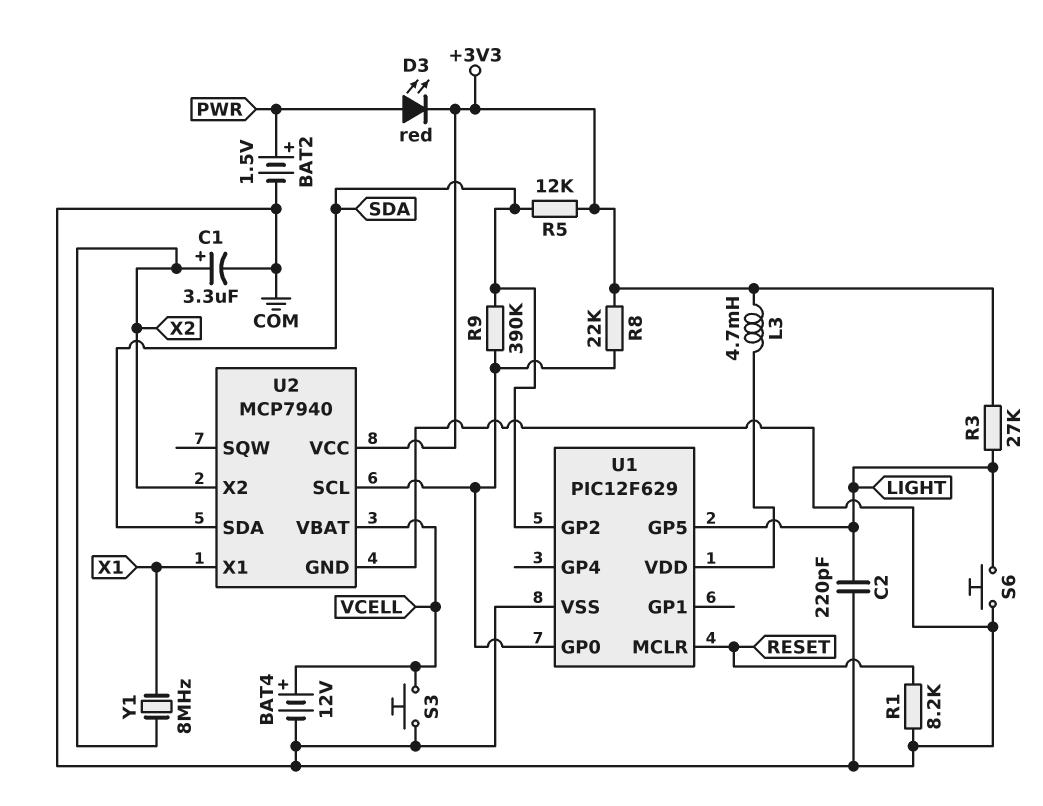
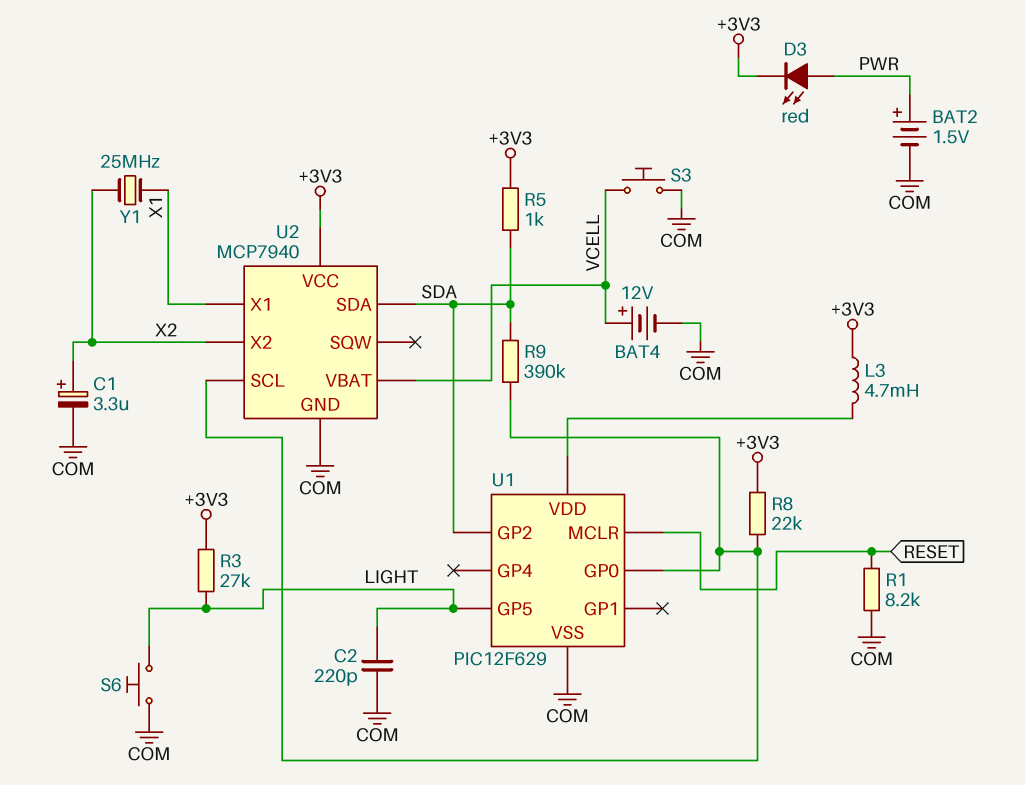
R5: 12k (+3V3, SDA) -> 1k (+3V3, SDA)
Y1: 8MHz (X1, X2) -> 25MHz (X1, X2)

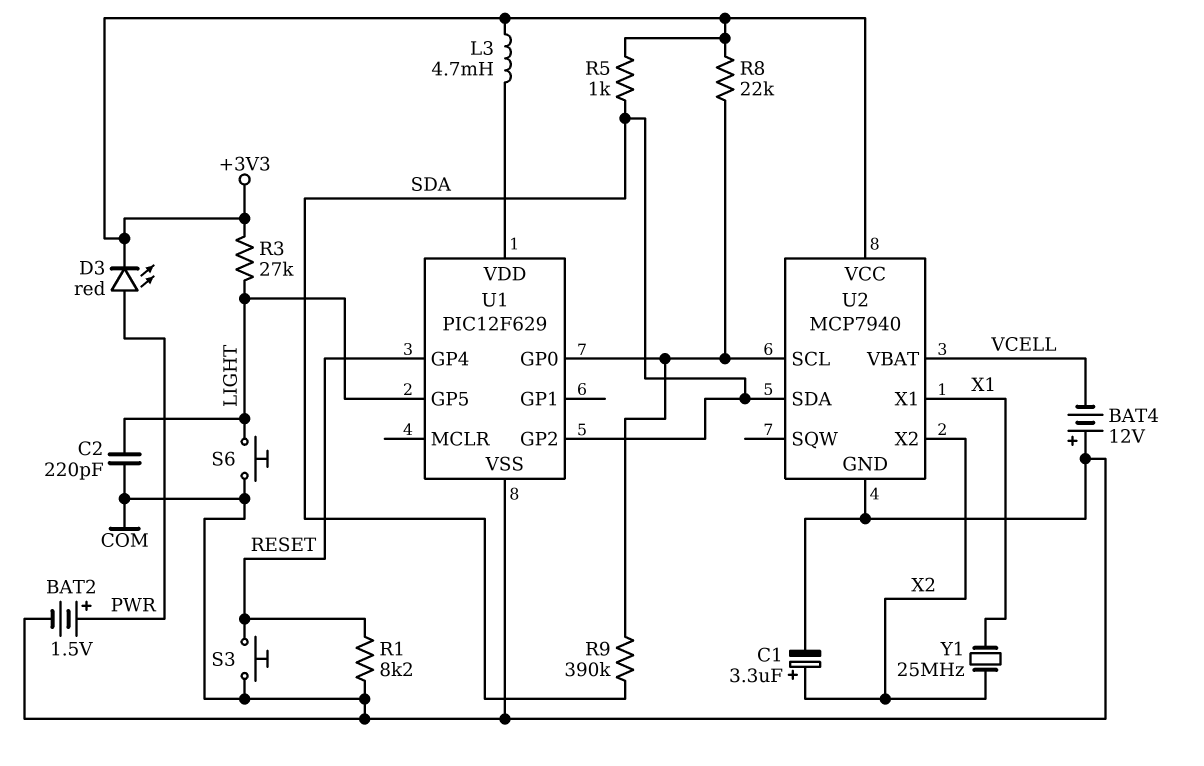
BAT4: 12V (plus VCELL, minus COM) -> 12V (plus COM, minus VCELL)
S3: button (COM, VCELL) -> button (COM, RESET)
U1 pin GP4: none -> RESET
U1 pin MCLR: RESET -> none

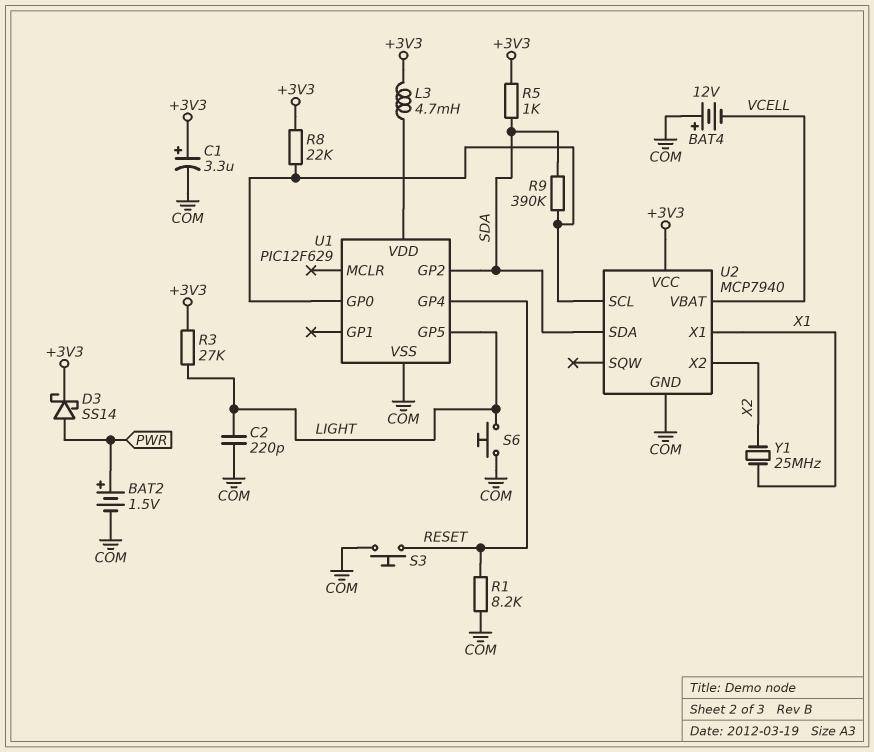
C1: 3.3uF (plus X2, minus COM) -> 3.3uF (plus +3V3, minus COM)
D3: LED red (A PWR, K +3V3) -> schottky SS14 (A PWR, K +3V3)

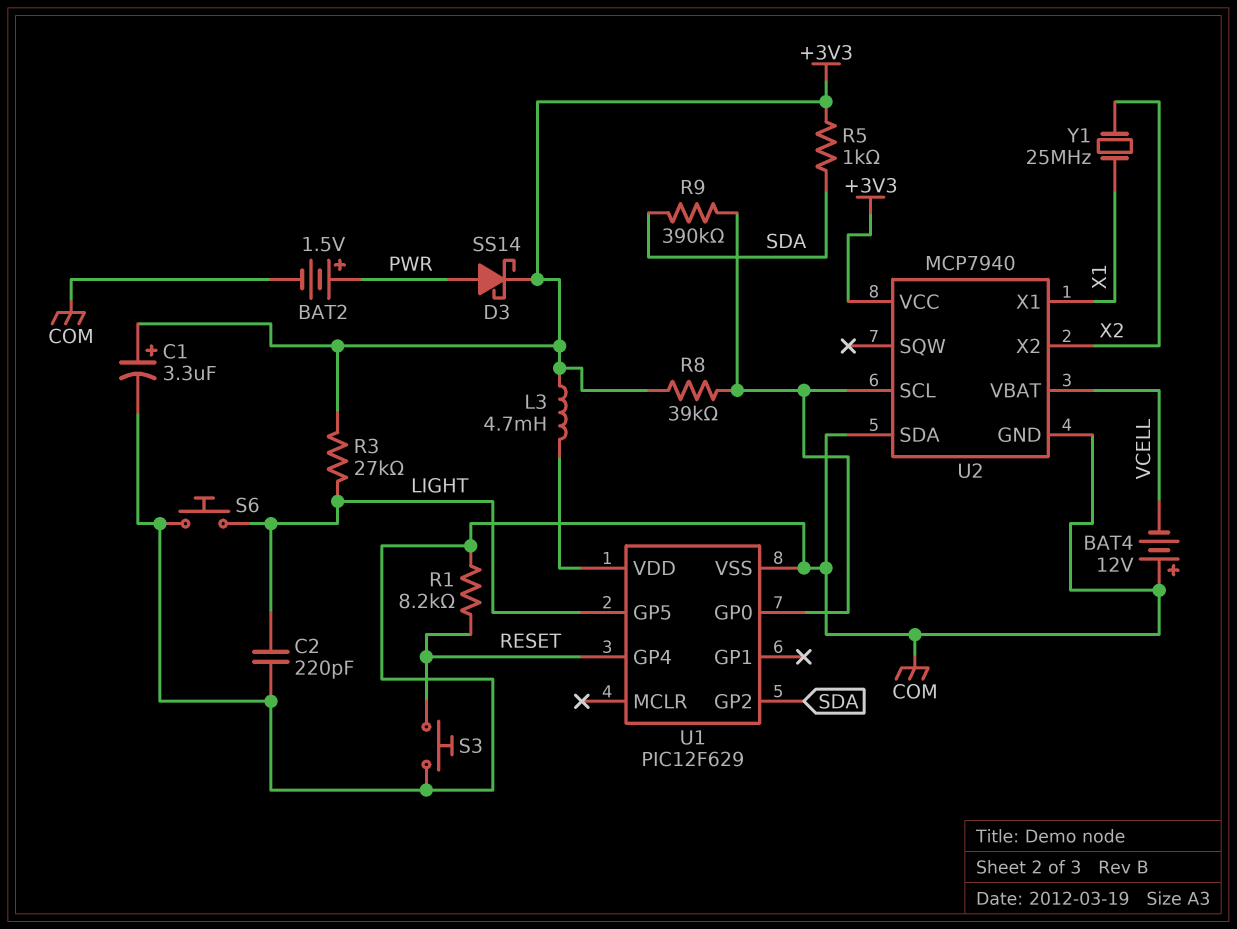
R8: 22k (+3V3, U1/GP0) -> 39k (+3V3, U1/GP0)
U2 pin SDA: SDA -> COM

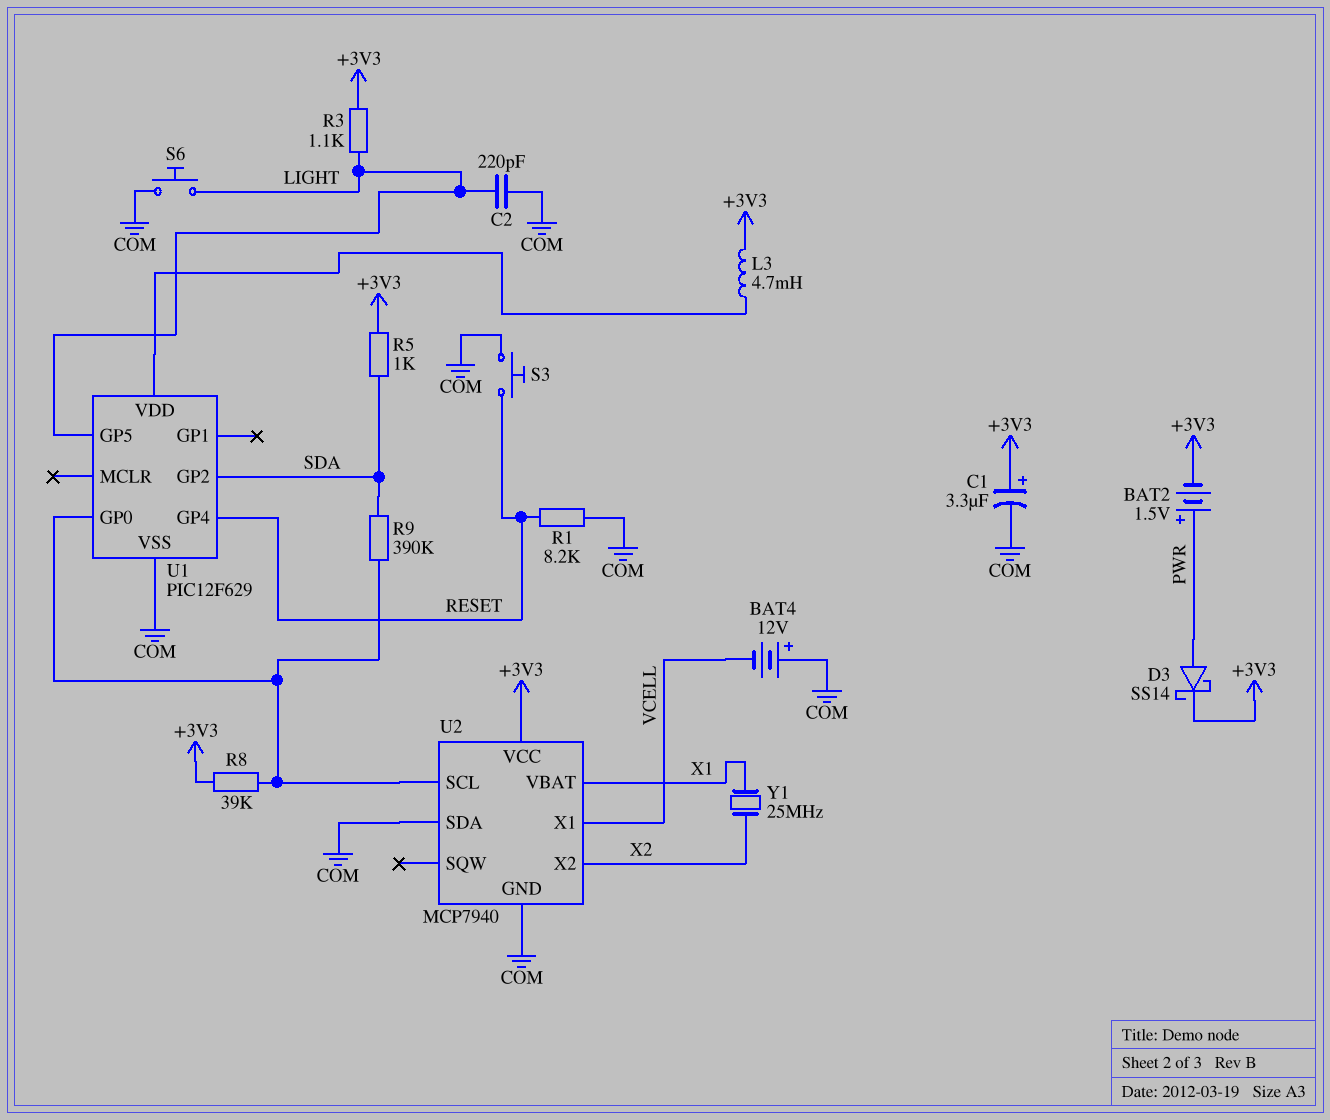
BAT2: 1.5V (plus PWR, minus COM) -> 1.5V (plus PWR, minus +3V3)
R3: 27k (+3V3, LIGHT) -> 1.1k (+3V3, LIGHT)
U2 pin VBAT: VCELL -> X1
U2 pin X1: X1 -> VCELL

